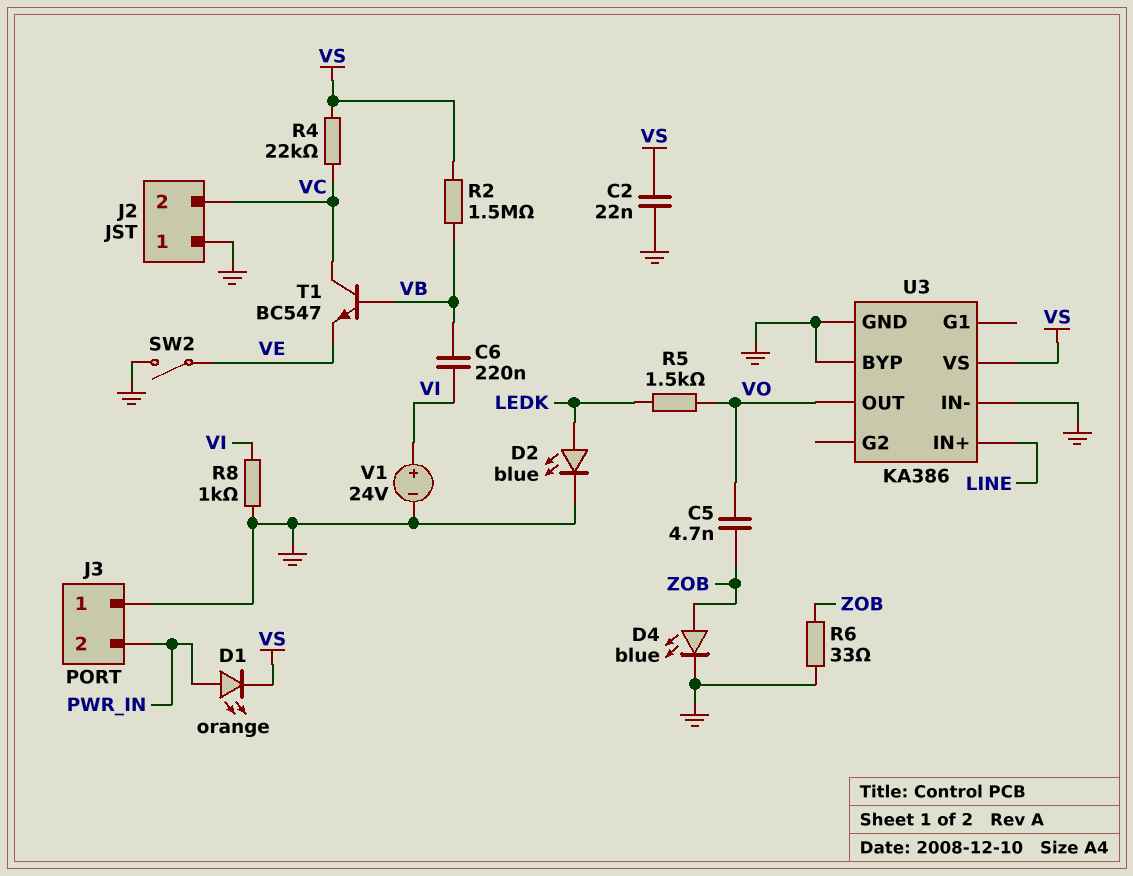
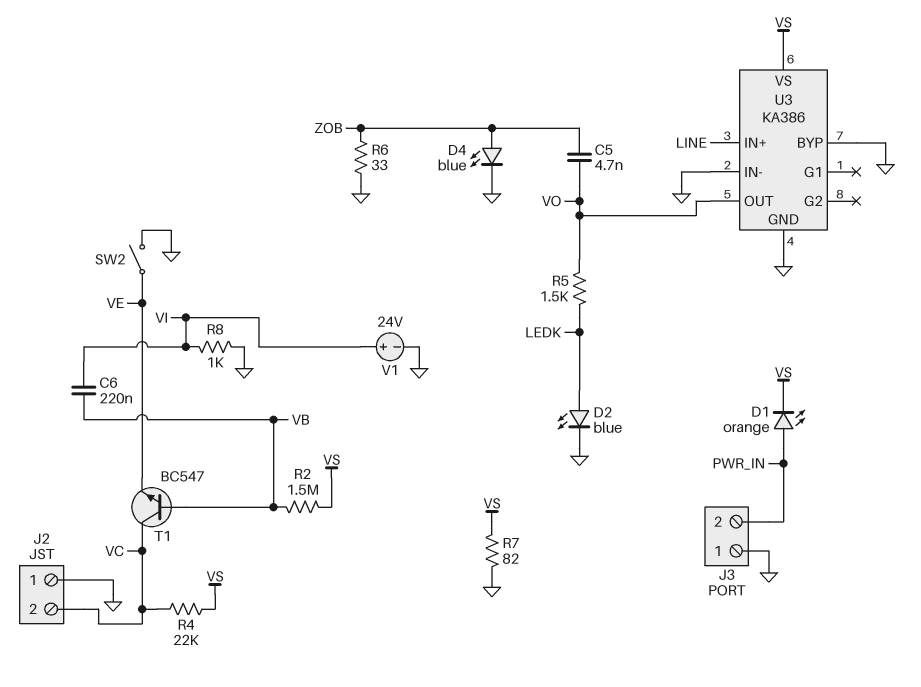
C2: 22nF (GND, VS) -> none
R7: none -> 82 (GND, VS)

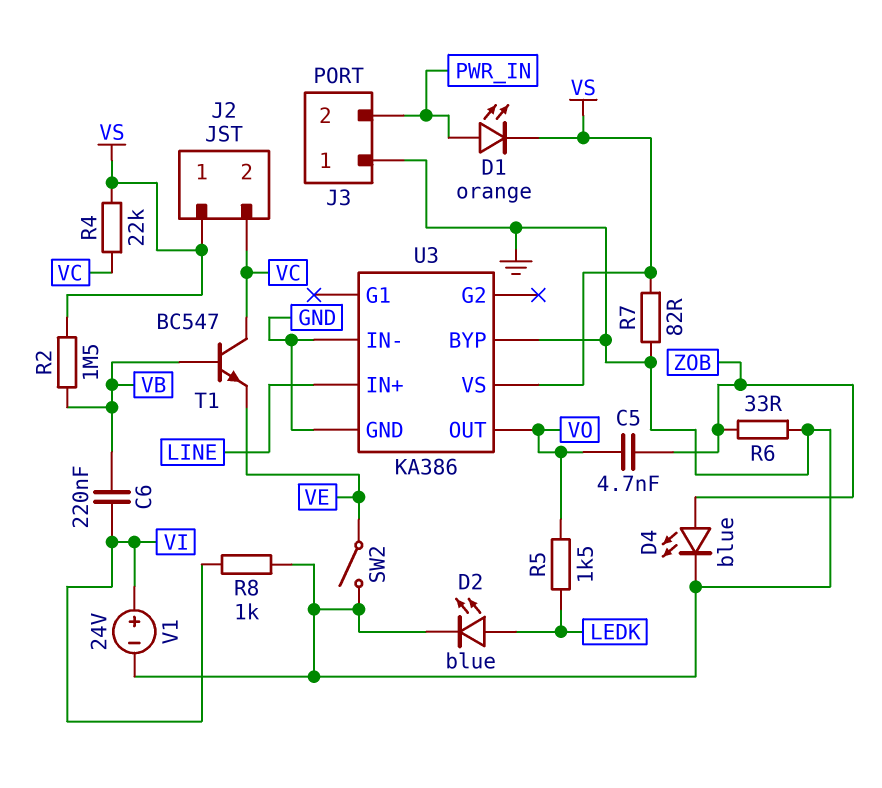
J2 pin 1: GND -> VS

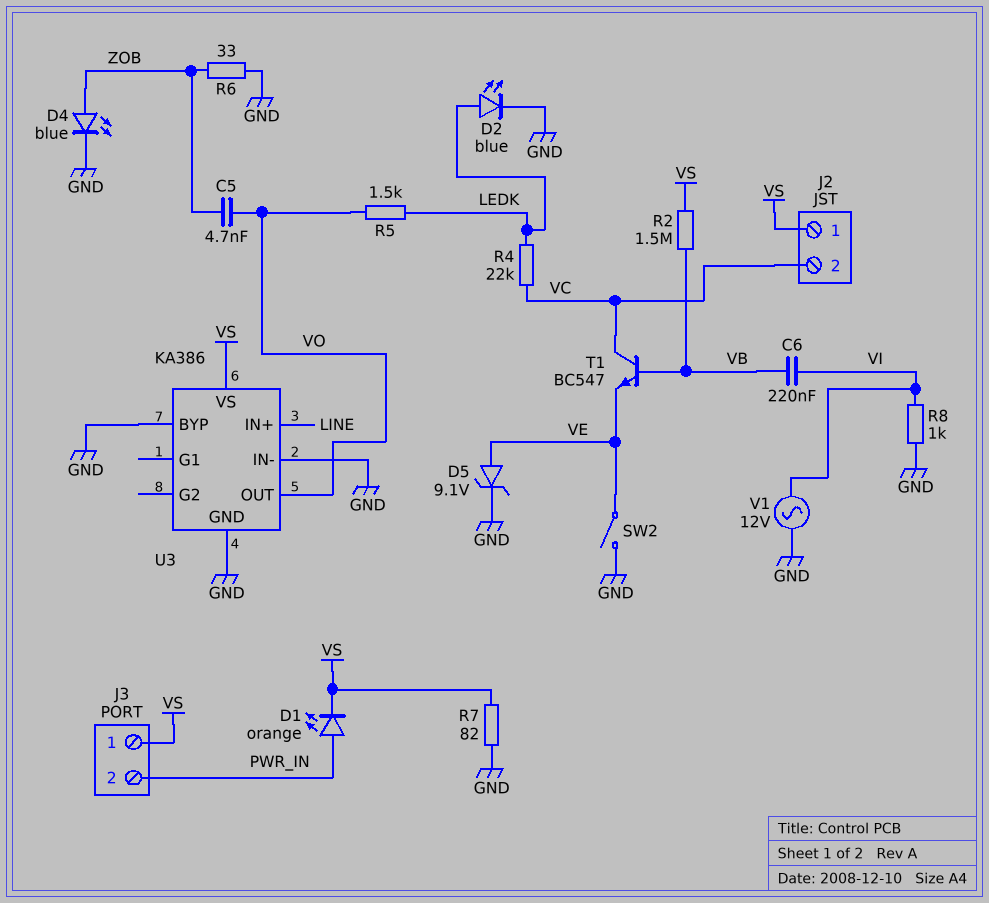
D5: none -> zener 9.1V (A VE, K GND)
J3 pin 1: GND -> VS
R4: 22k (VC, VS) -> 22k (LEDK, VC)
V1: 24V (plus VI, minus GND) -> AC 12V (GND, VI)

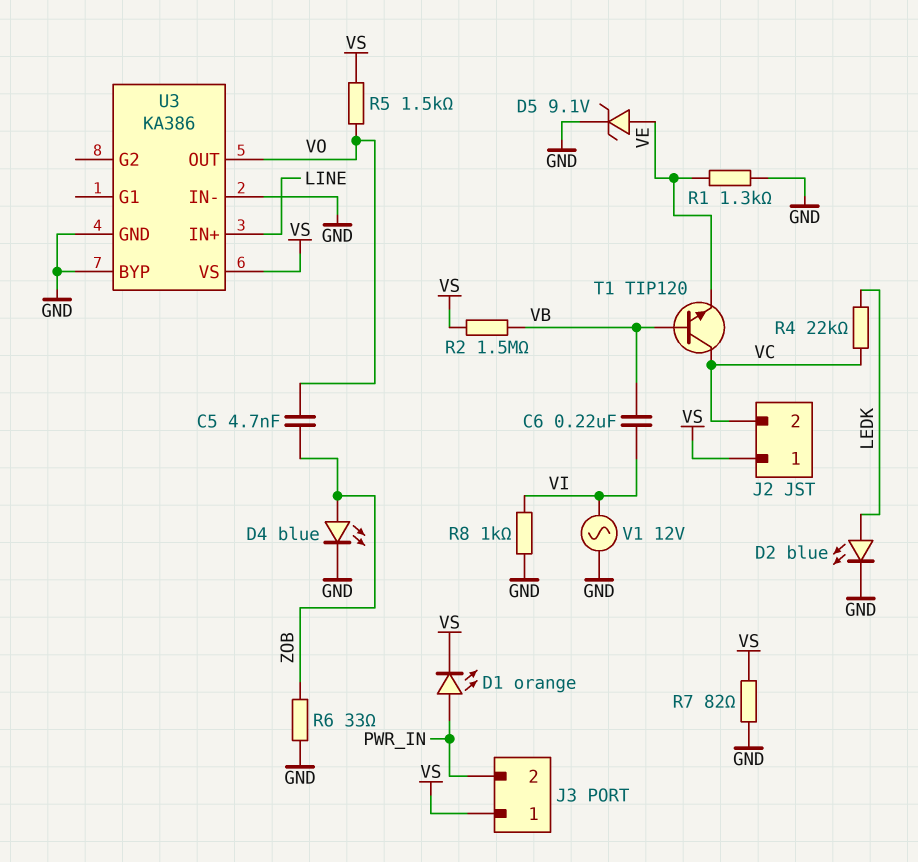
R1: none -> 1.3k (GND, VE)
R5: 1.5k (LEDK, VO) -> 1.5k (VO, VS)
SW2: switch (GND, VE) -> none
T1: NPN BC547 (B VB, C VC, E VE) -> NPN TIP120 (B VB, C VC, E VE)

